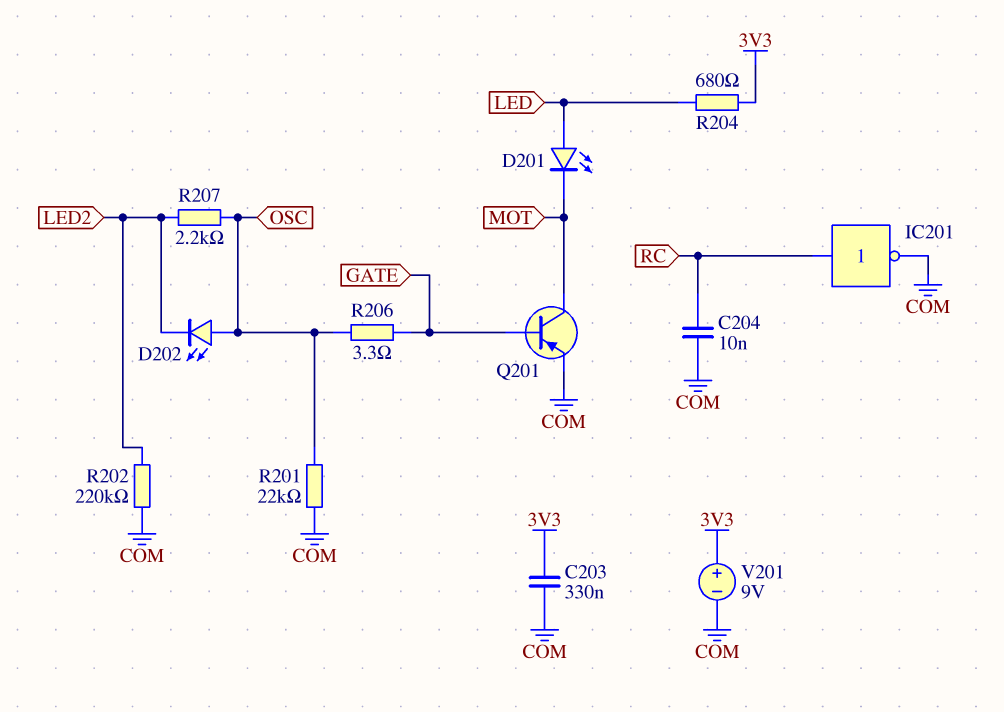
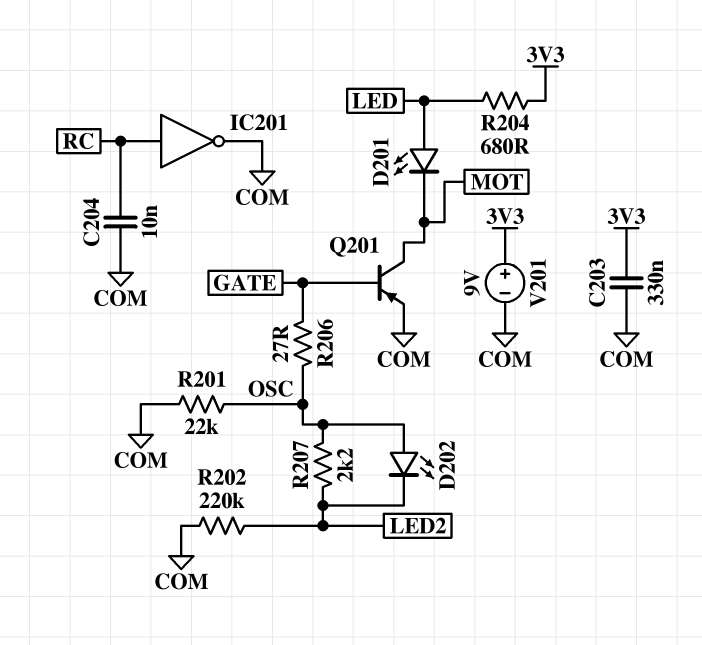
R206: 3.3 (GATE, OSC) -> 27 (GATE, OSC)

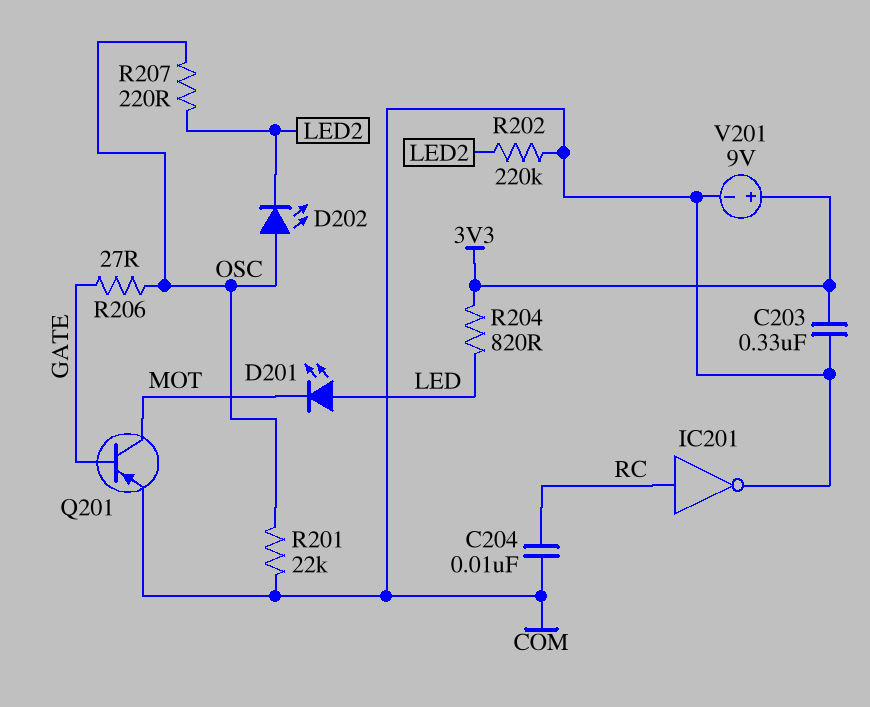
R204: 680 (3V3, LED) -> 820 (3V3, LED)
R207: 2.2k (LED2, OSC) -> 220 (LED2, OSC)

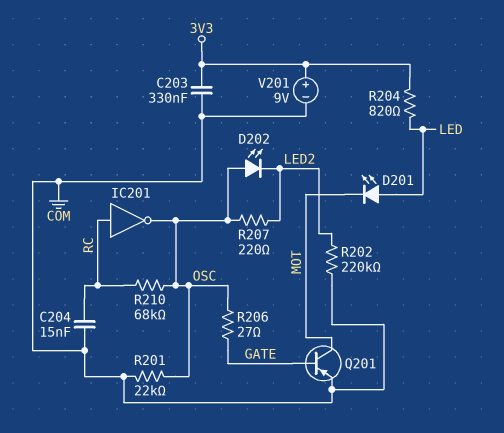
C204: 10nF (COM, RC) -> 15nF (COM, RC)
IC201: NOT (in RC, out COM) -> NOT (in RC, out OSC)
R210: none -> 68k (OSC, RC)

